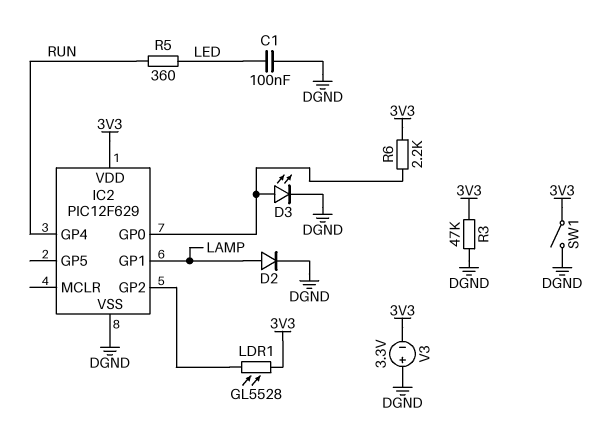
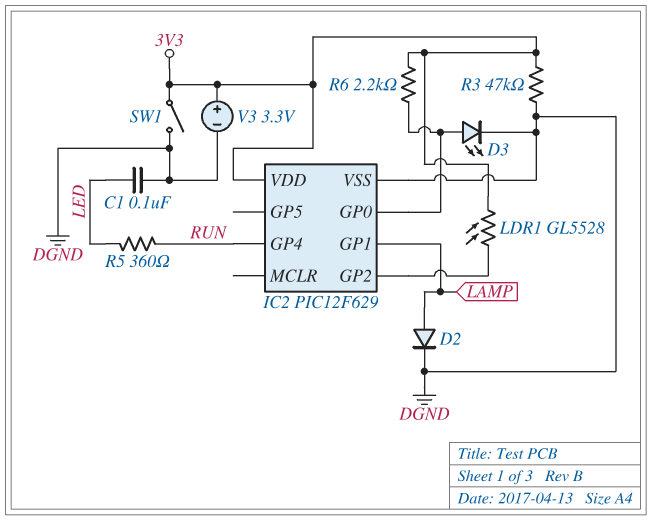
V3: 3.3V (plus DGND, minus 3V3) -> 3.3V (plus 3V3, minus DGND)

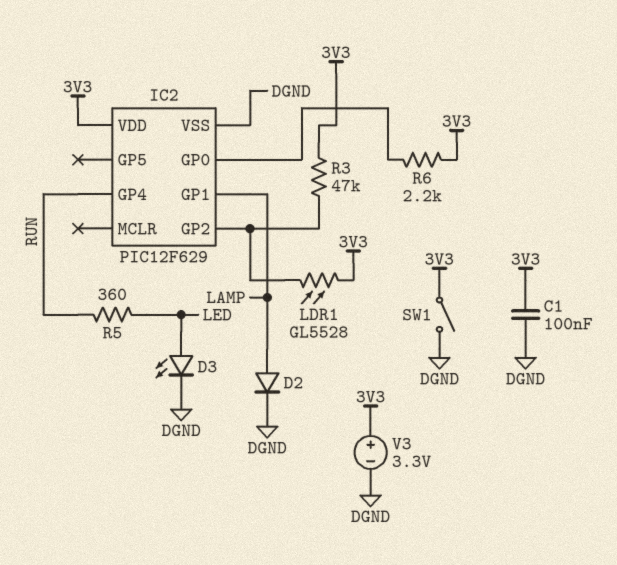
C1: 100nF (DGND, LED) -> 100nF (3V3, DGND)
D3: LED (A IC2/GP0, K DGND) -> LED (A LED, K DGND)
R3: 47k (3V3, DGND) -> 47k (3V3, IC2/GP2)

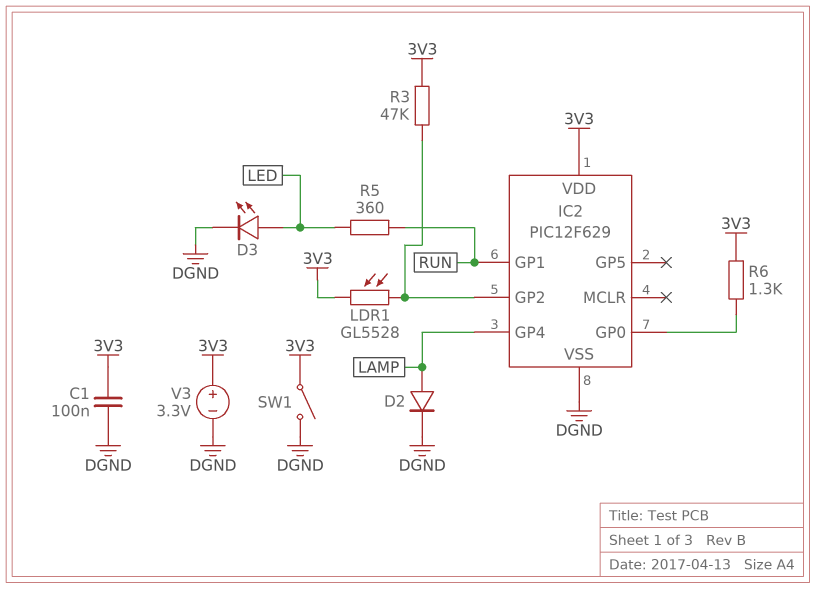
IC2 pin GP1: LAMP -> RUN
IC2 pin GP4: RUN -> LAMP
R6: 2.2k (3V3, IC2/GP0) -> 1.3k (3V3, IC2/GP0)

